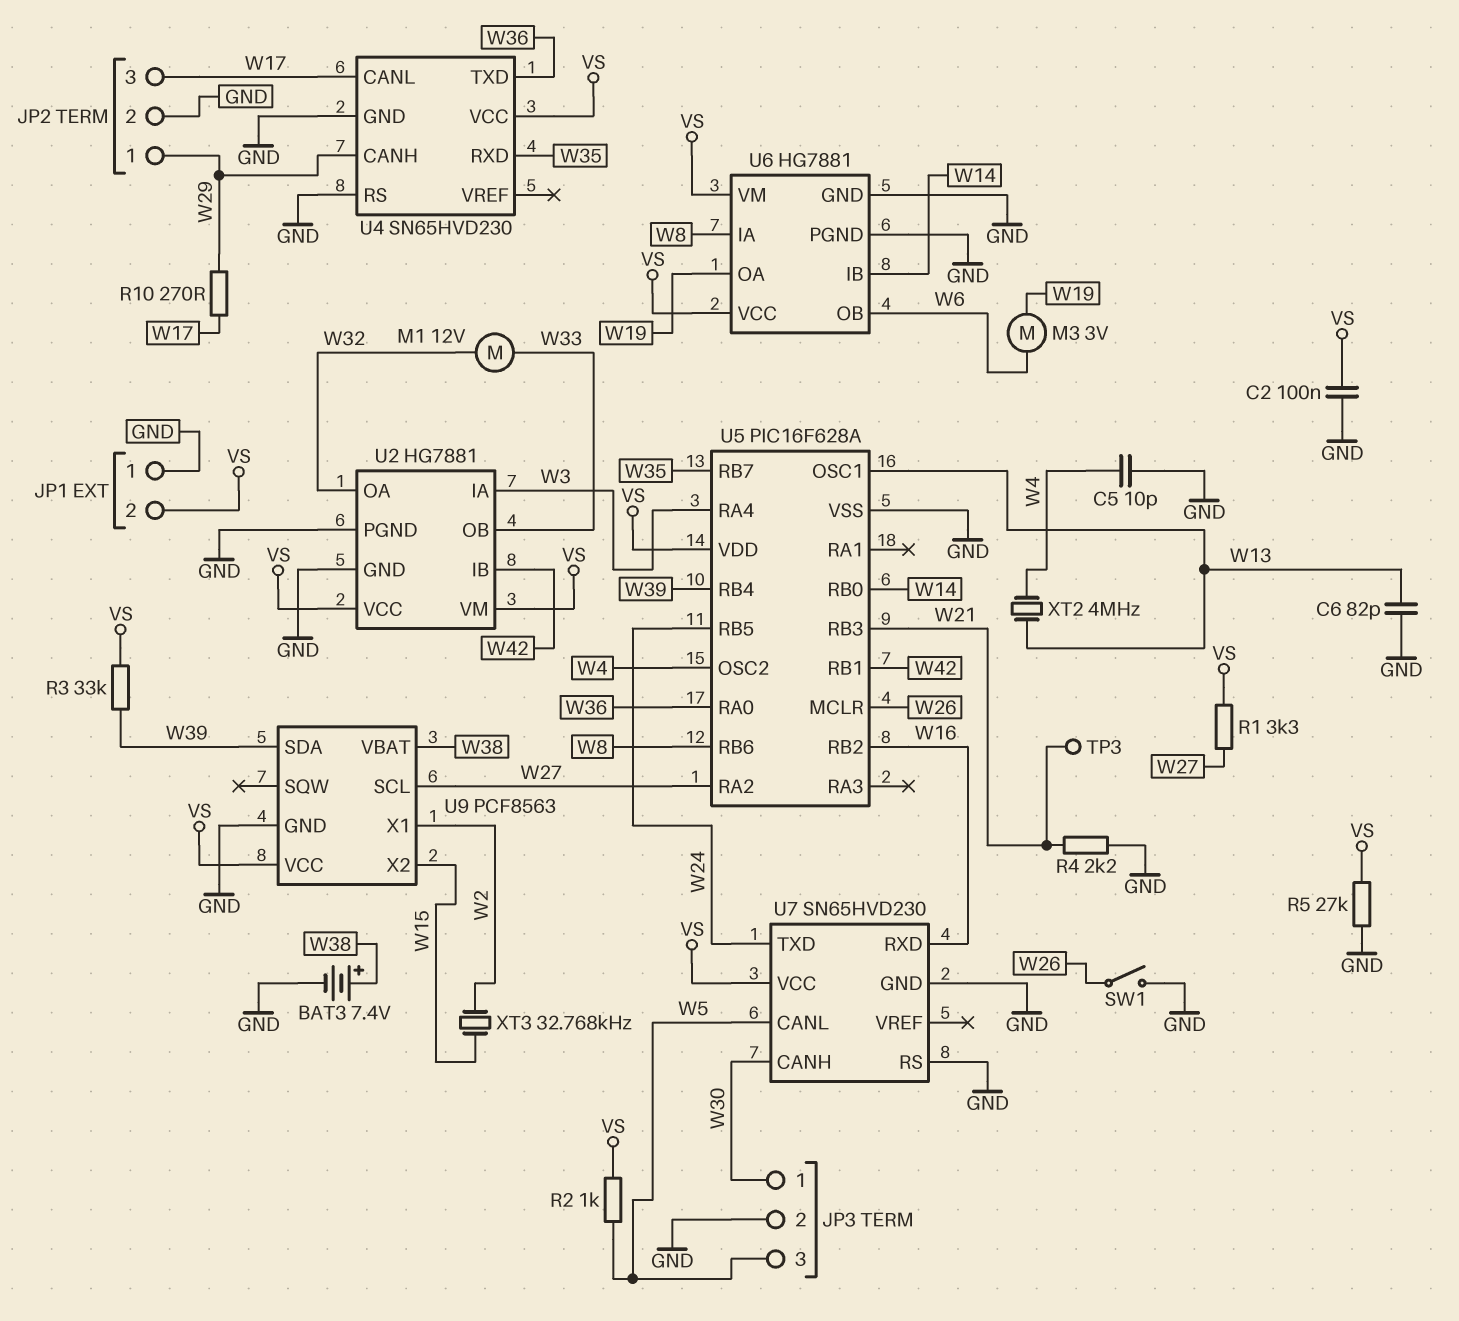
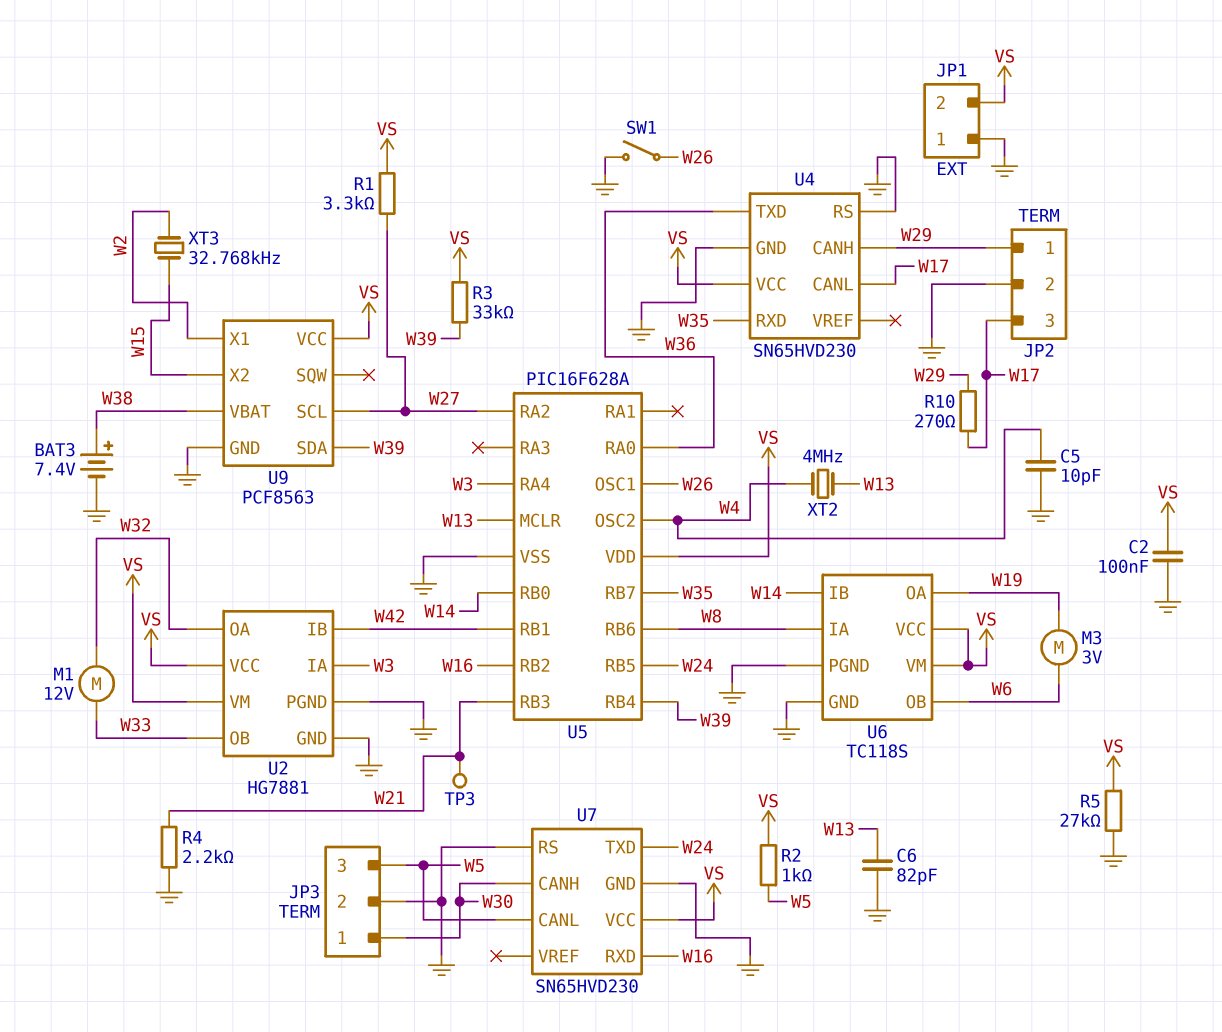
U5 pin MCLR: W26 -> W13
U5 pin OSC1: W13 -> W26
U6: HG7881 -> TC118S

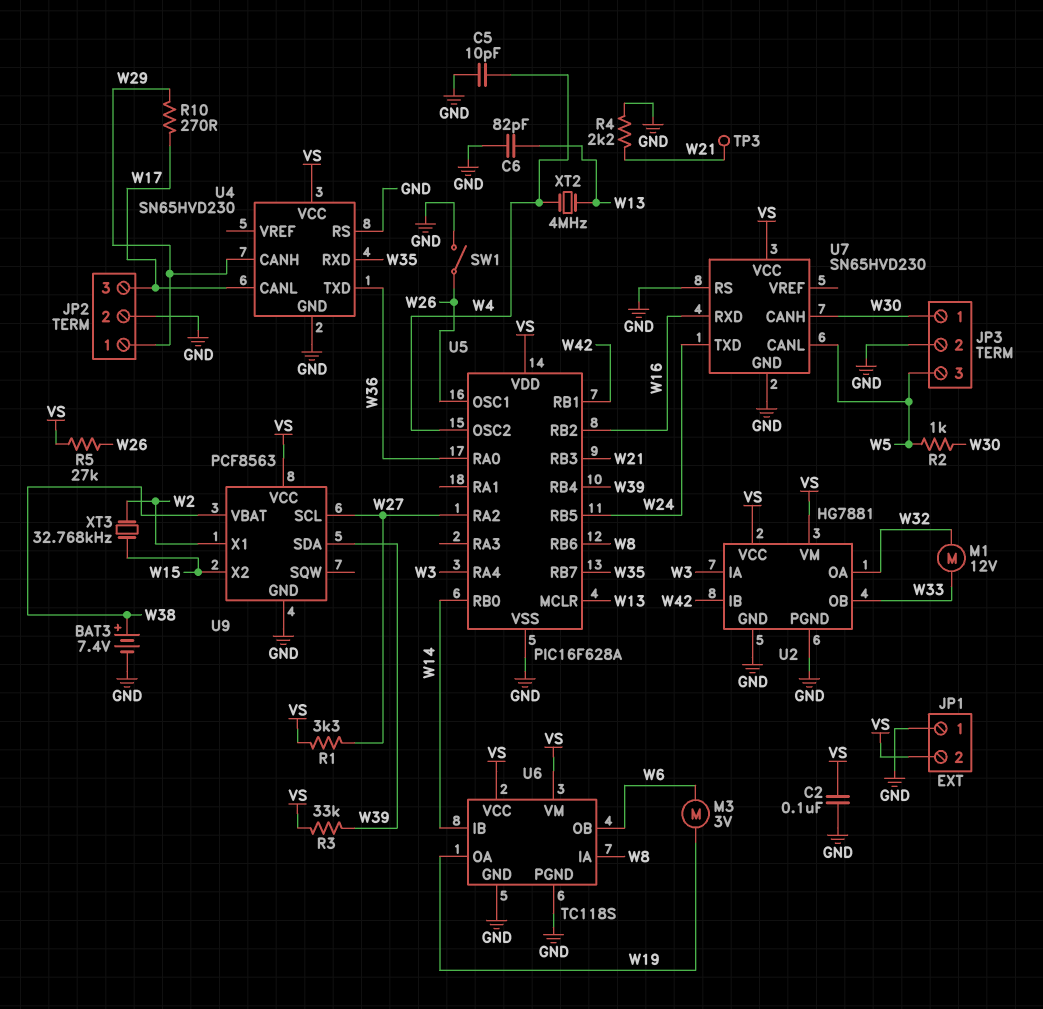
R2: 1k (VS, W5) -> 1k (W5, W30)
R5: 27k (GND, VS) -> 27k (VS, W26)

